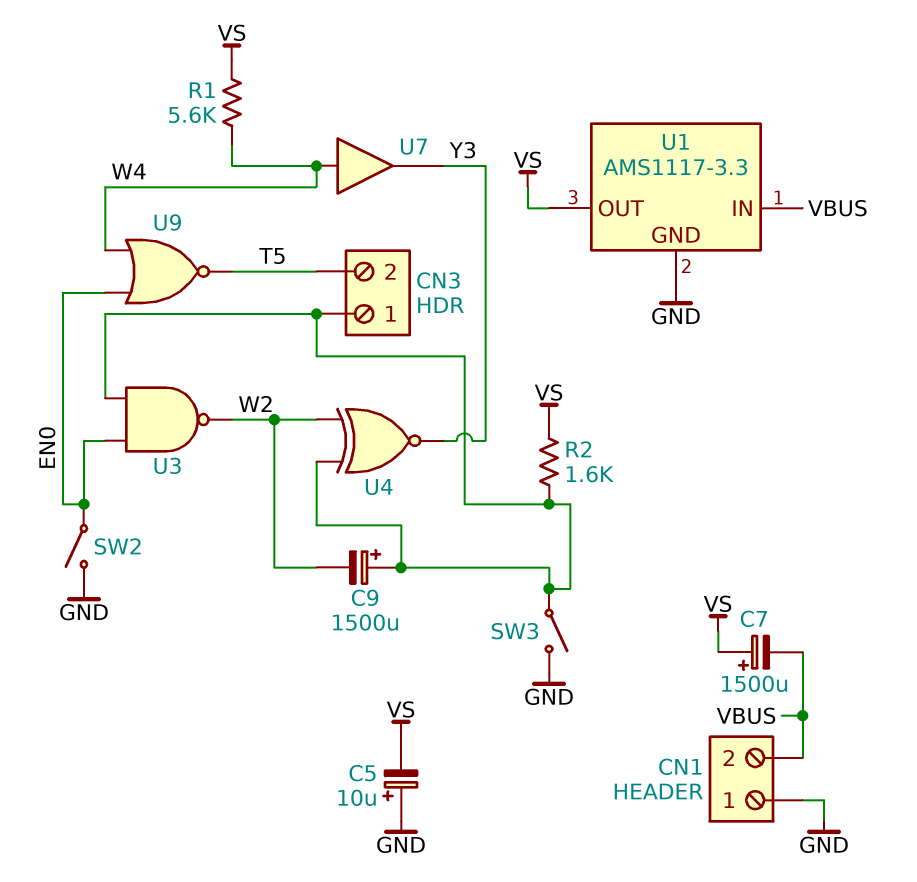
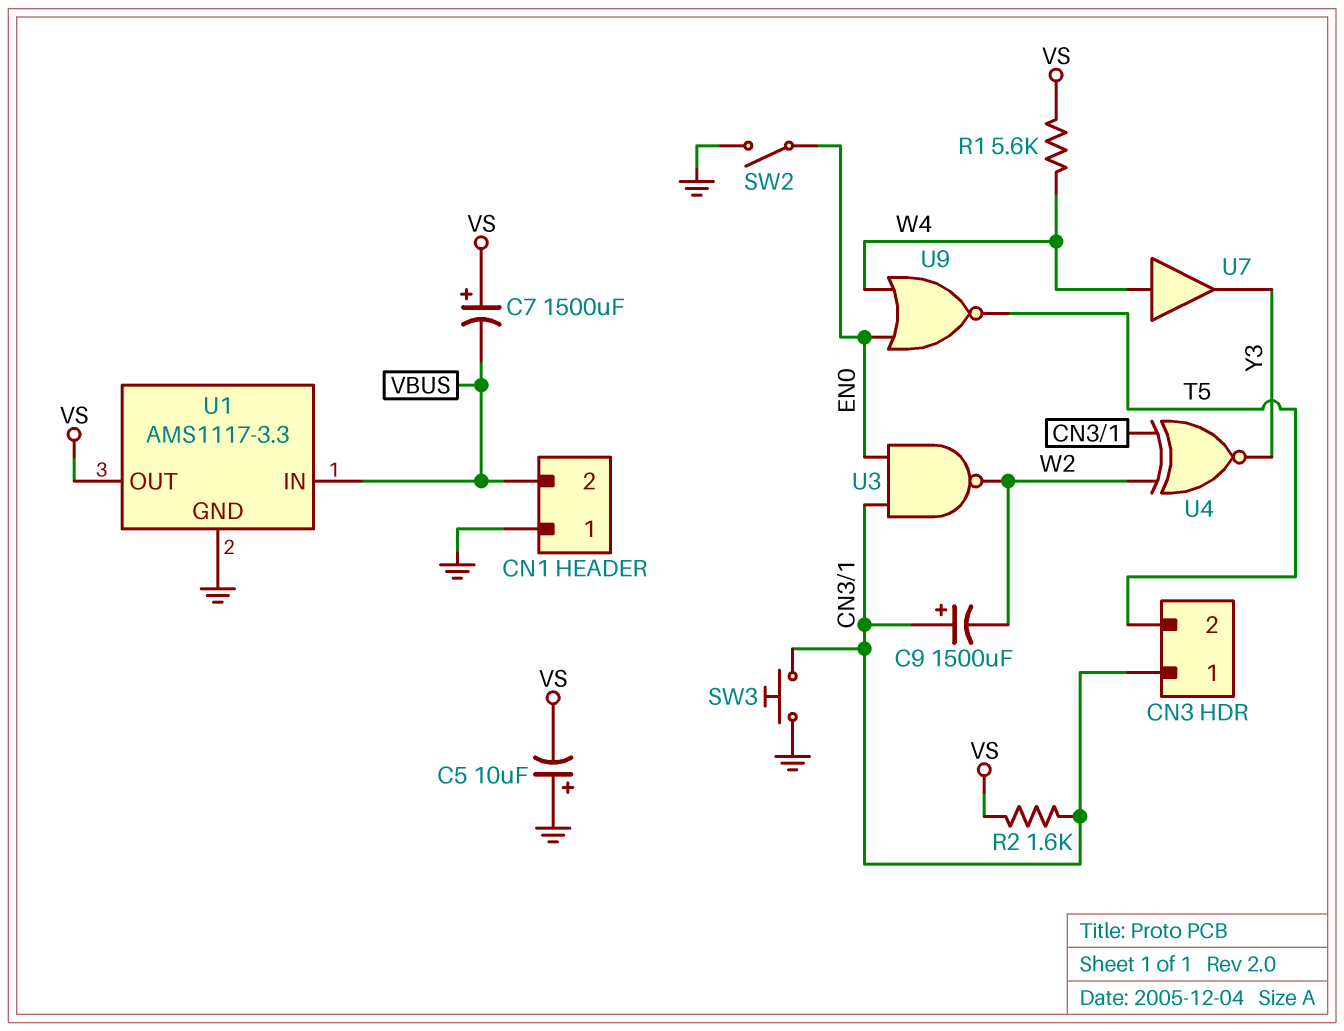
SW3: switch (CN3/1, GND) -> button (CN3/1, GND)

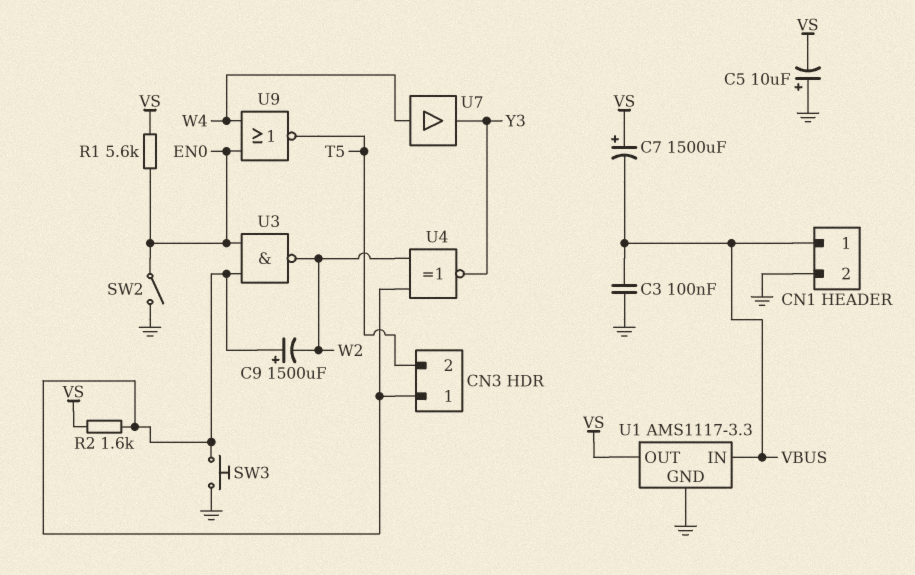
C3: none -> 100nF (GND, VBUS)
CN1 pin 1: GND -> VBUS
CN1 pin 2: VBUS -> GND
R1: 5.6k (VS, W4) -> 5.6k (EN0, VS)

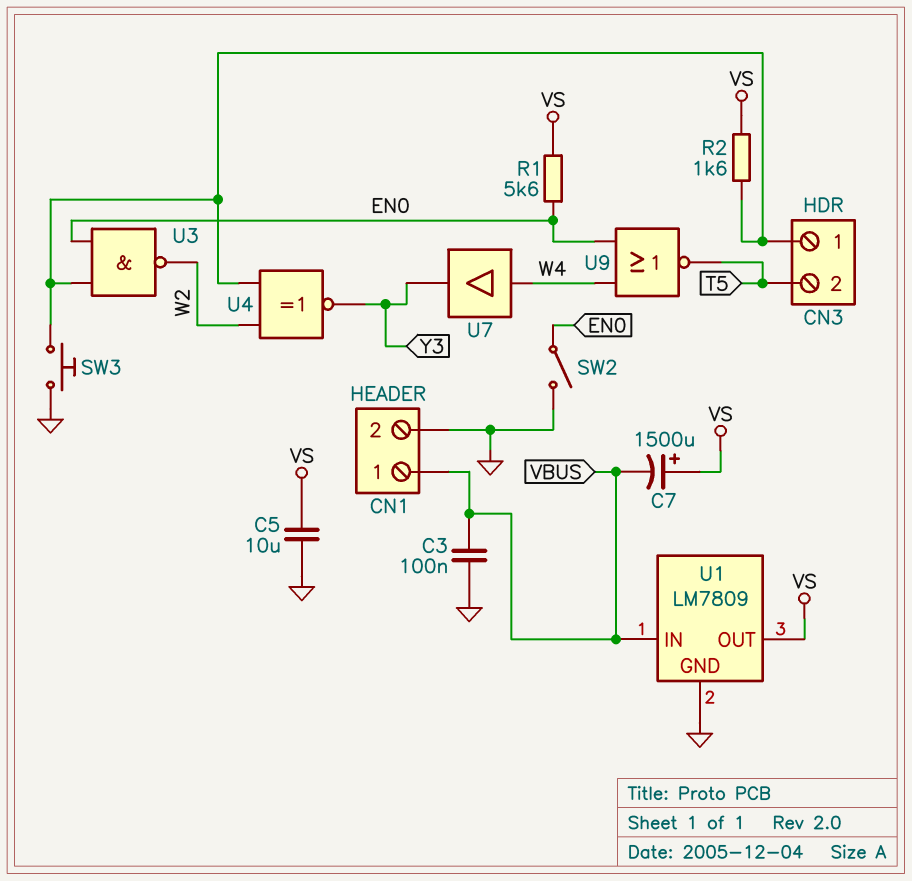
C5: 10uF (plus GND, minus VS) -> 10uF (GND, VS)
C9: 1500uF (plus CN3/1, minus W2) -> none
U1: AMS1117-3.3 -> LM7809

